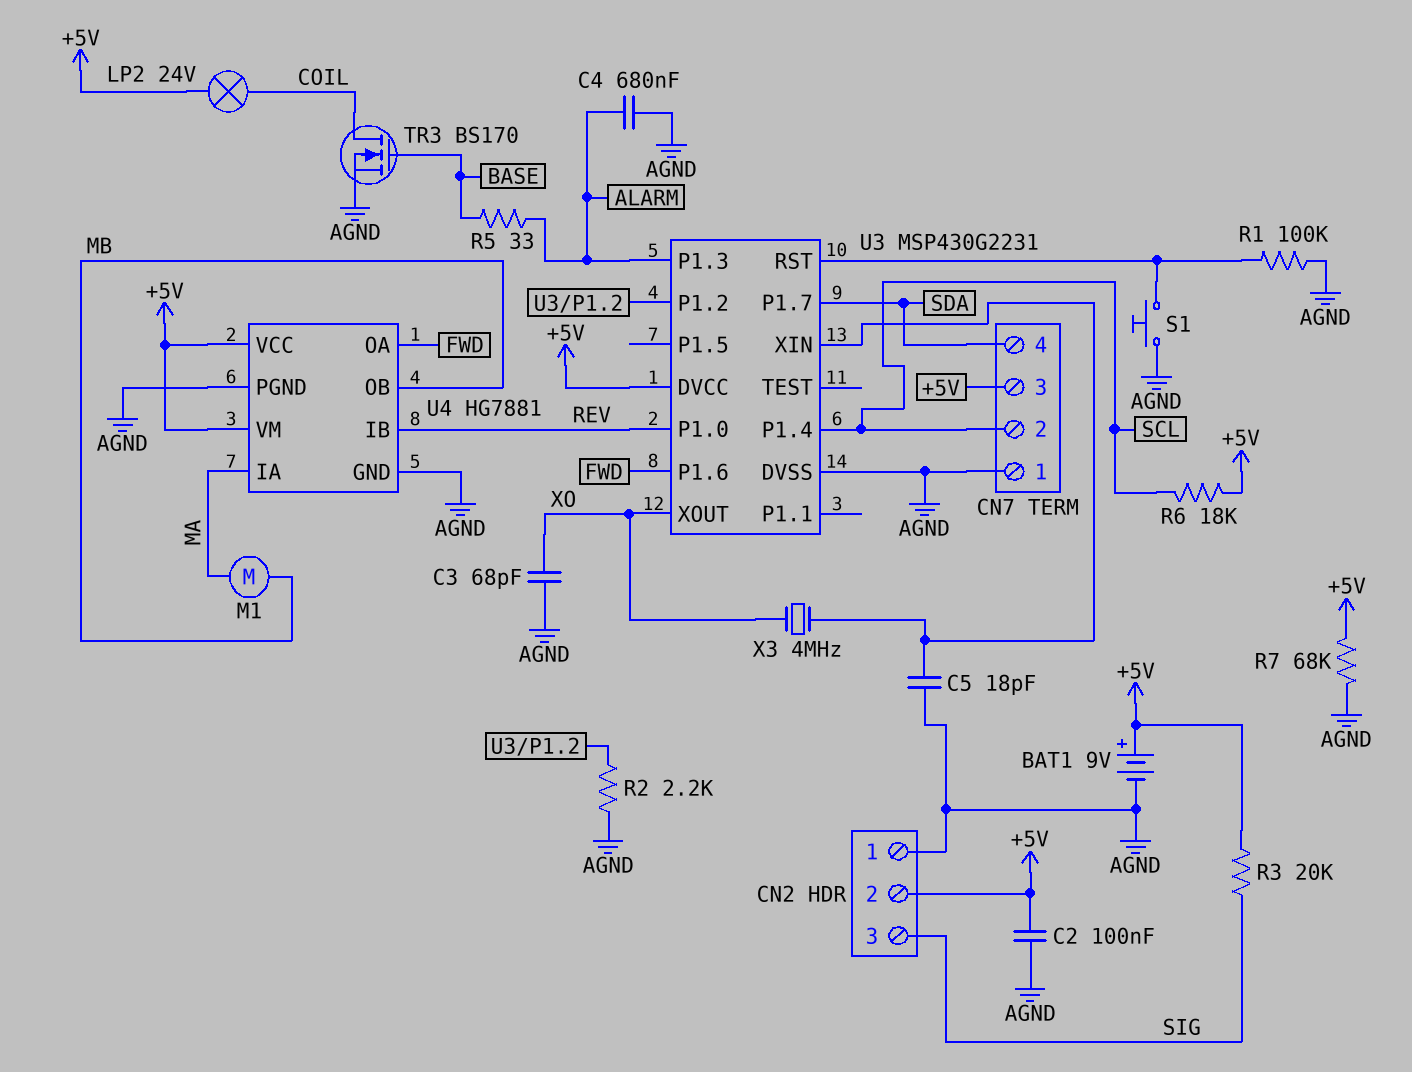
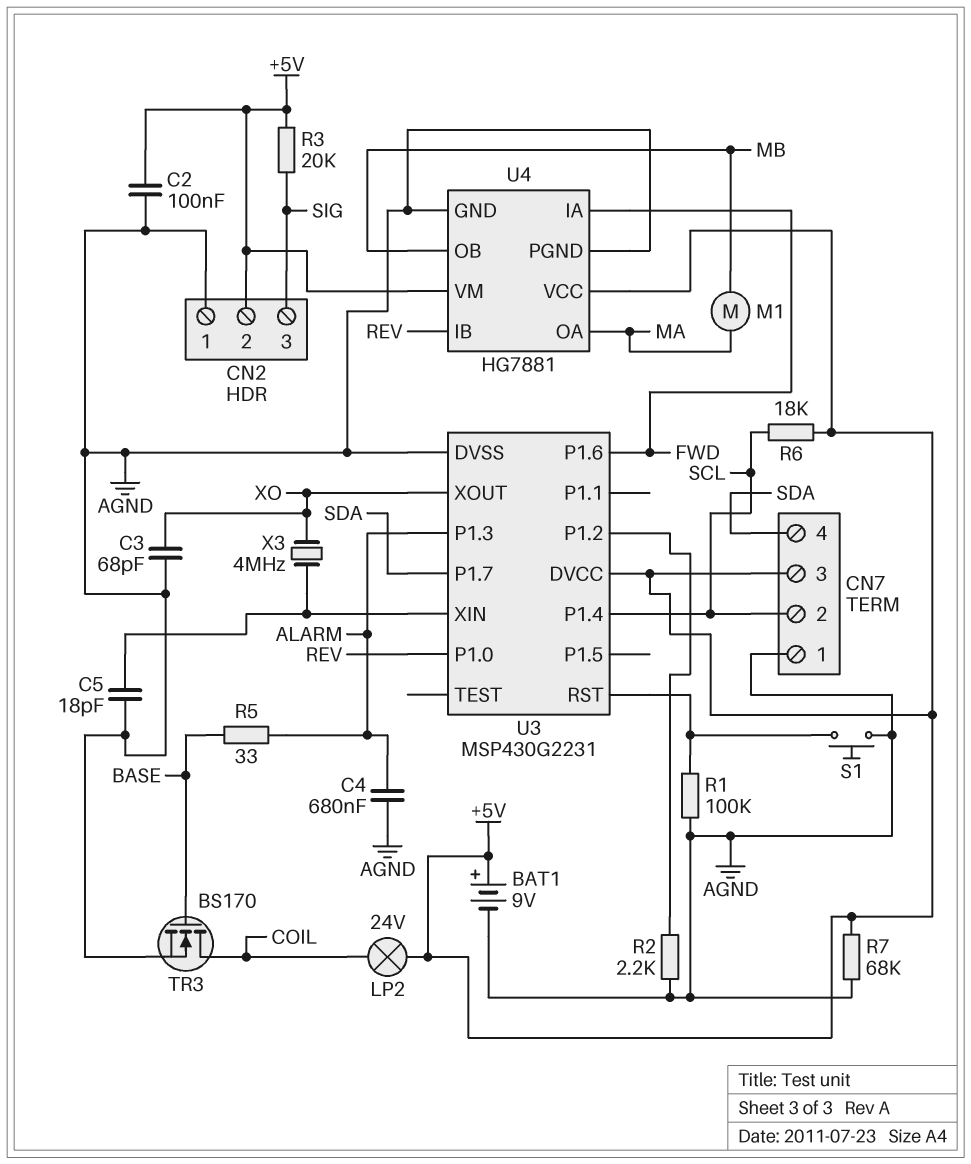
U4 pin IA: MA -> FWD
U4 pin OA: FWD -> MA

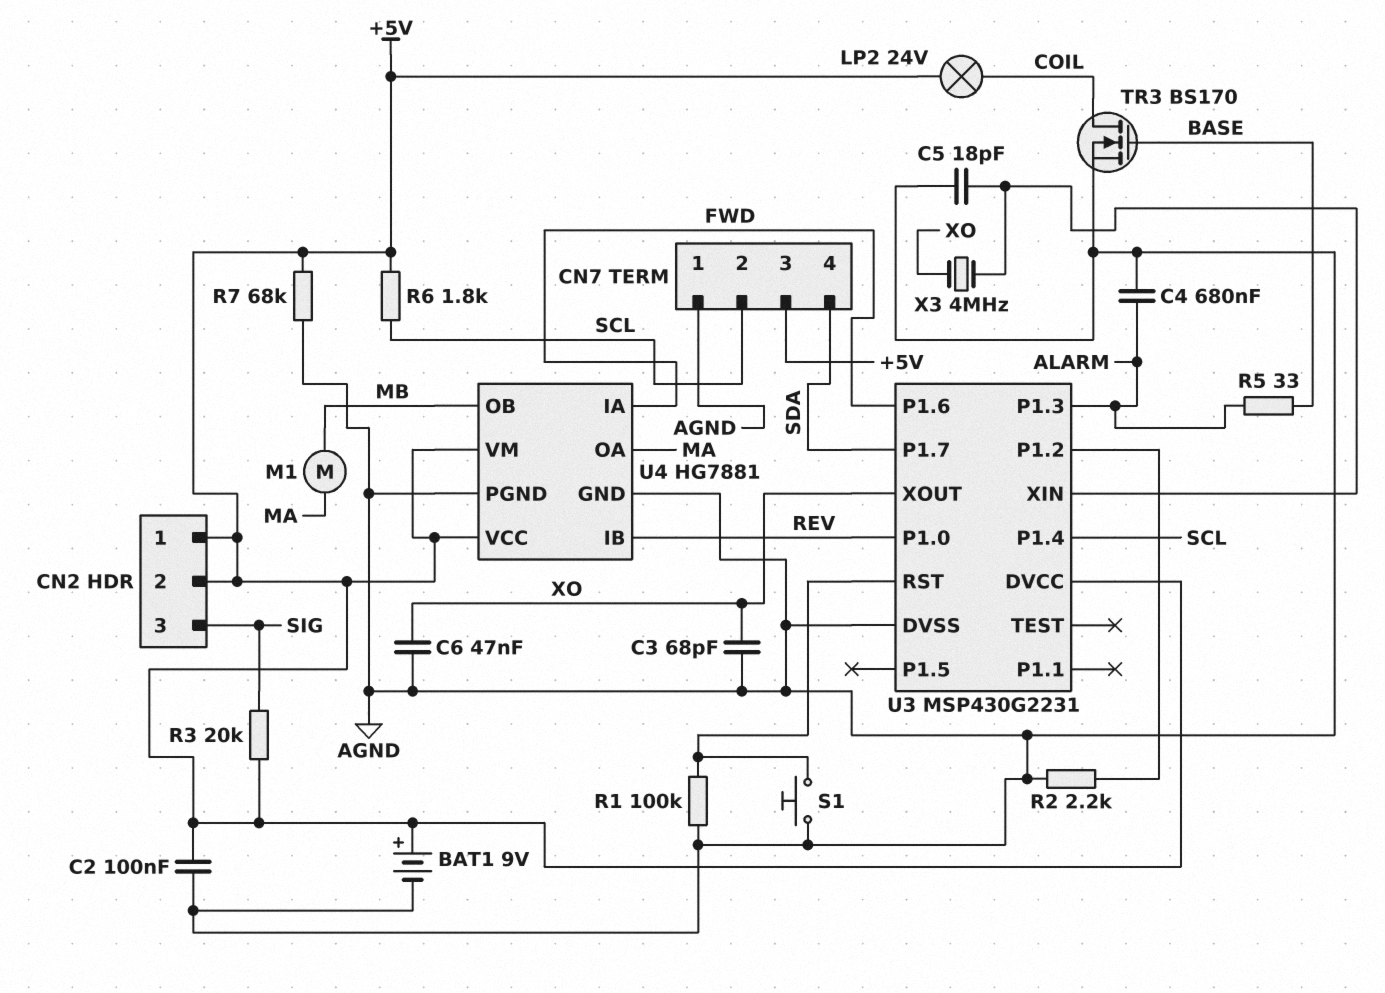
C6: none -> 47nF (AGND, XO)
CN2 pin 1: AGND -> +5V
R6: 18k (+5V, SCL) -> 1.8k (+5V, SCL)

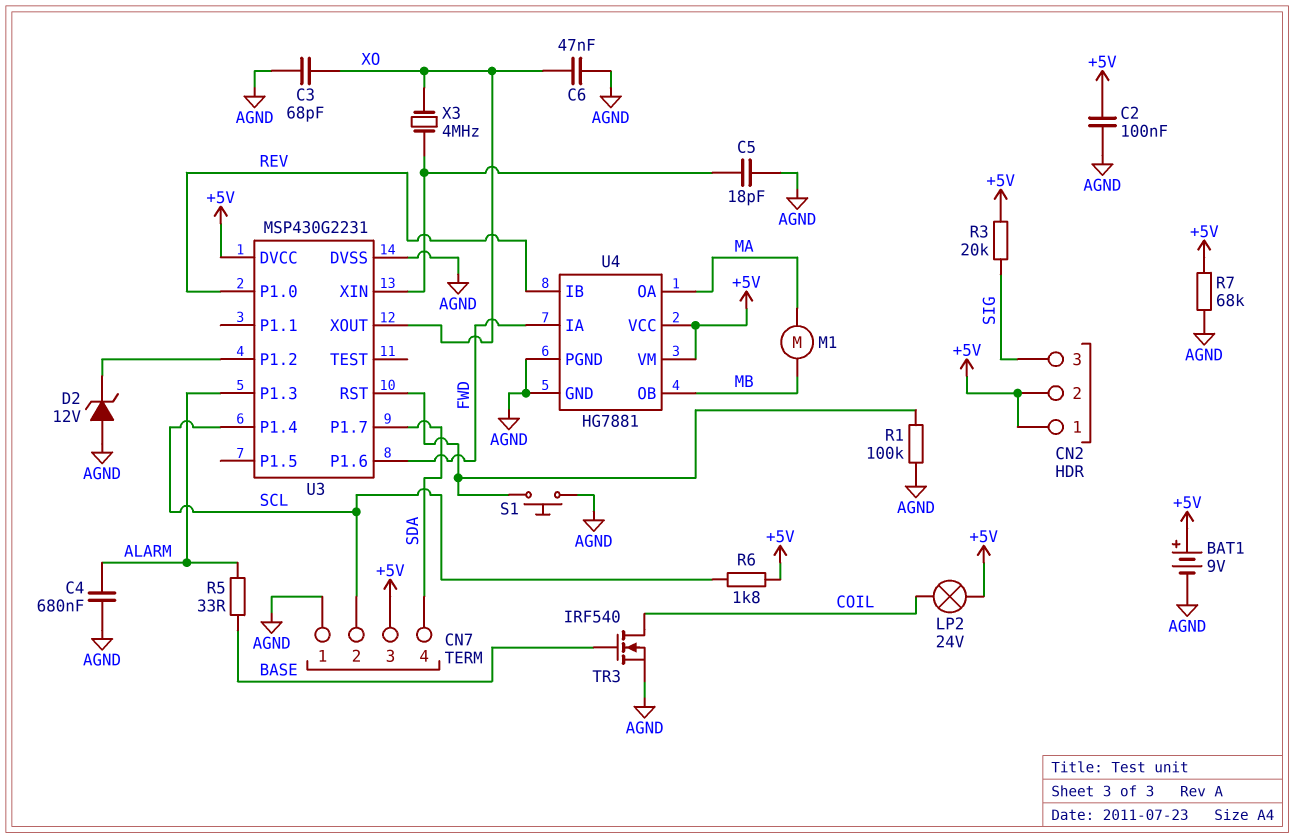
D2: none -> zener 12V (A AGND, K U3/P1.2)
R2: 2.2k (AGND, U3/P1.2) -> none
TR3: NMOS BS170 (G BASE, D COIL, S AGND) -> NMOS IRF540 (G BASE, D COIL, S AGND)

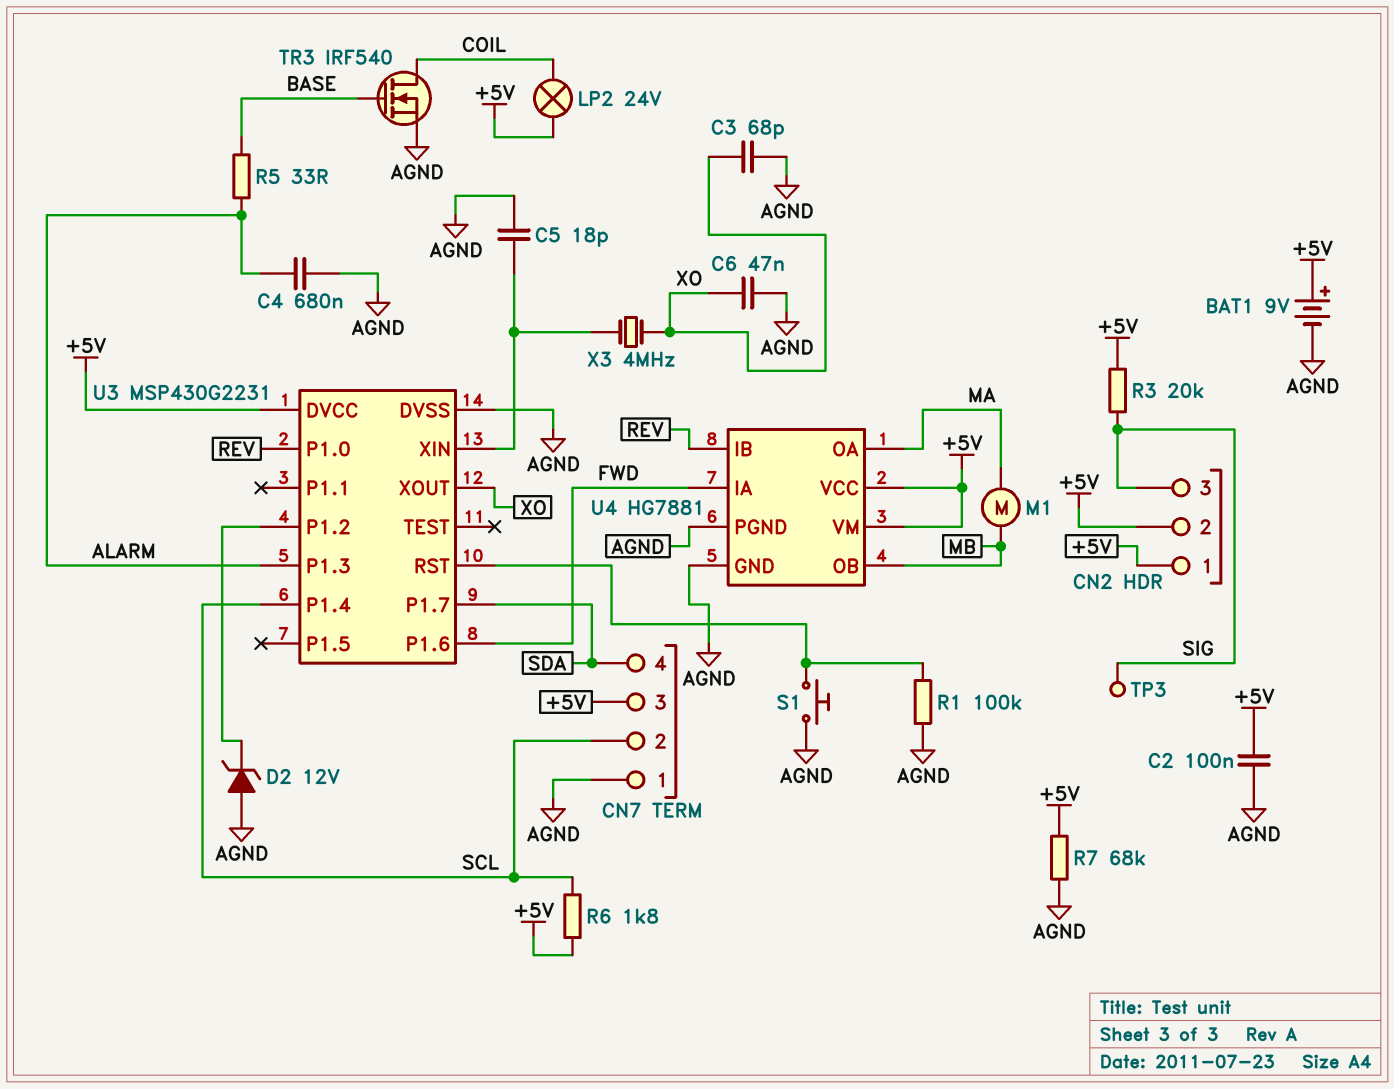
TP3: none -> test point (SIG)

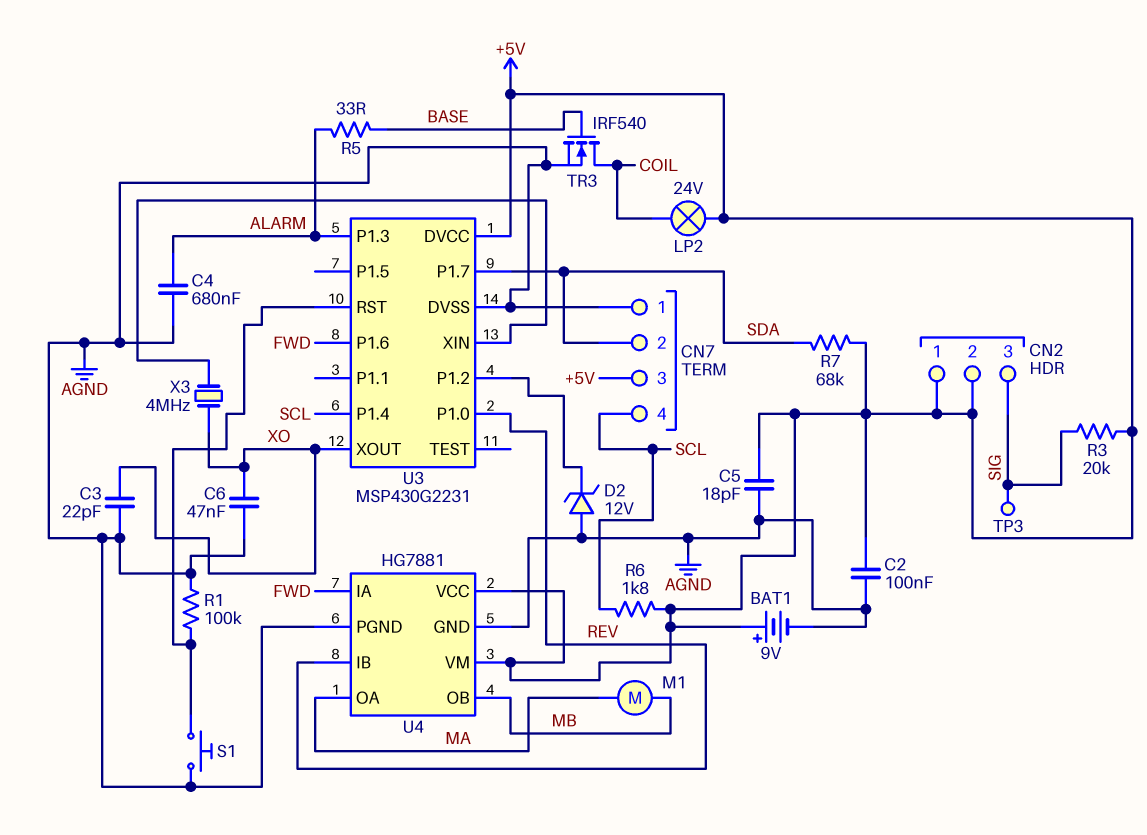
C3: 68pF (AGND, XO) -> 22pF (AGND, XO)
C5: 18pF (AGND, U3/XIN) -> 18pF (+5V, AGND)
CN7 pin 2: SCL -> SDA
CN7 pin 4: SDA -> SCL
R7: 68k (+5V, AGND) -> 68k (+5V, SDA)

